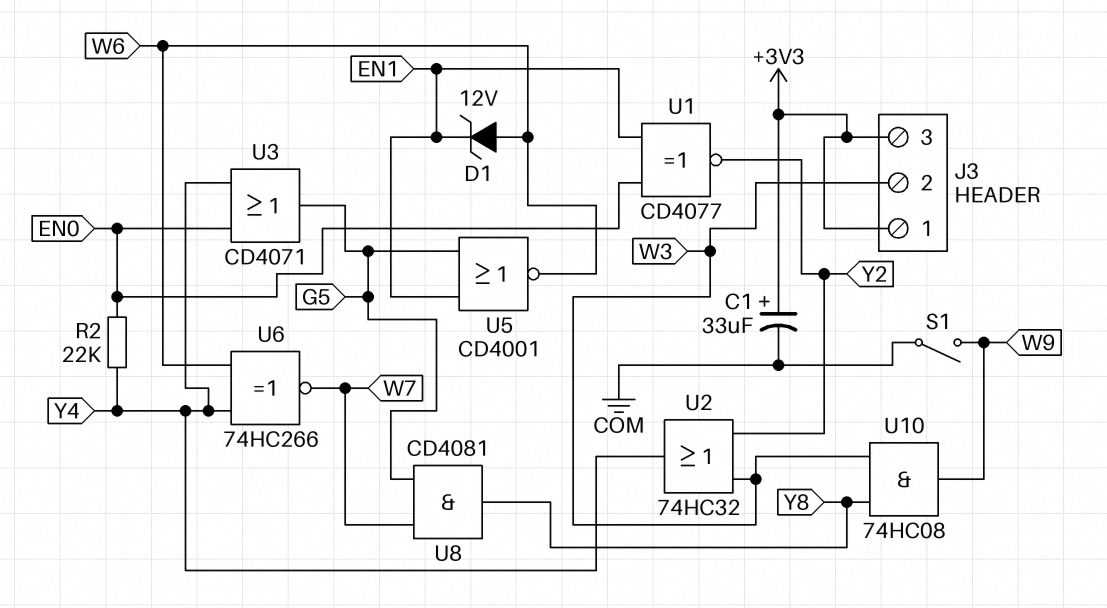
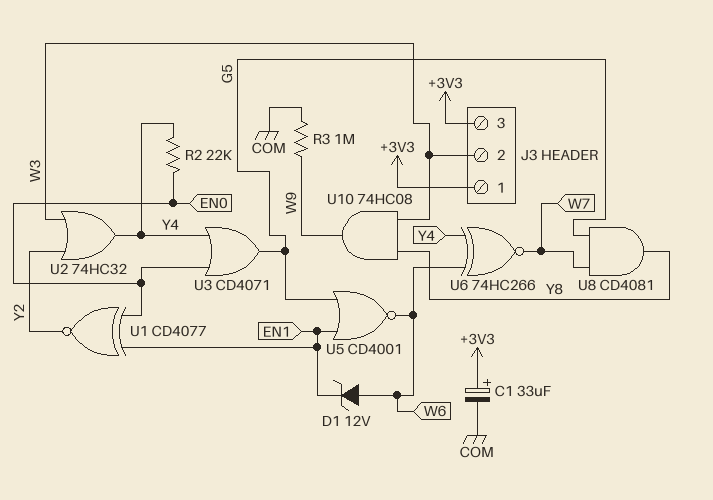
R3: none -> 1M (COM, W9)
S1: switch (COM, W9) -> none

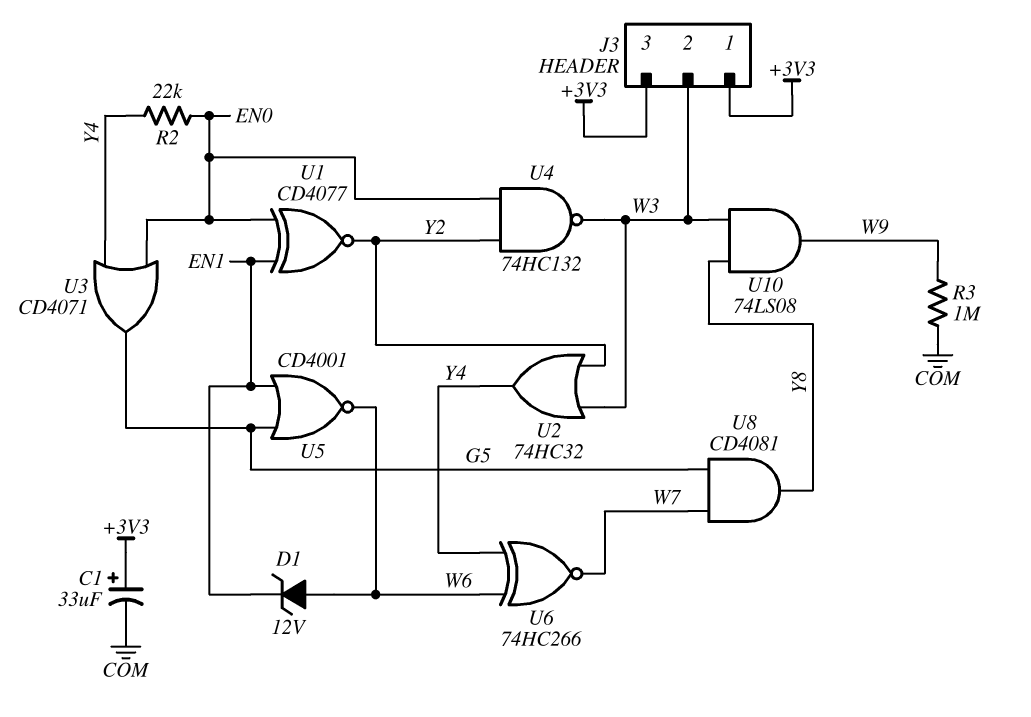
U4: none -> NAND 74HC132 (in EN0, in Y2, out W3)
U10: AND 74HC08 (in W3, in Y8, out W9) -> AND 74LS08 (in W3, in Y8, out W9)

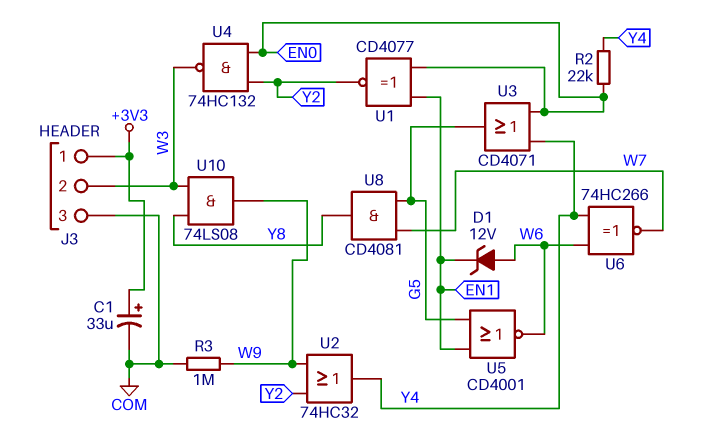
J3 pin 3: +3V3 -> COM
U2: OR 74HC32 (in W3, in Y2, out Y4) -> OR 74HC32 (in W9, in Y2, out Y4)

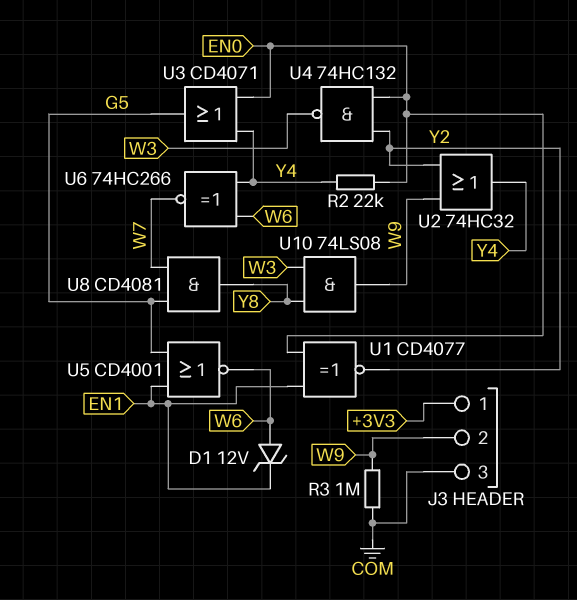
C1: 33uF (plus +3V3, minus COM) -> none
J3 pin 2: W3 -> W9

